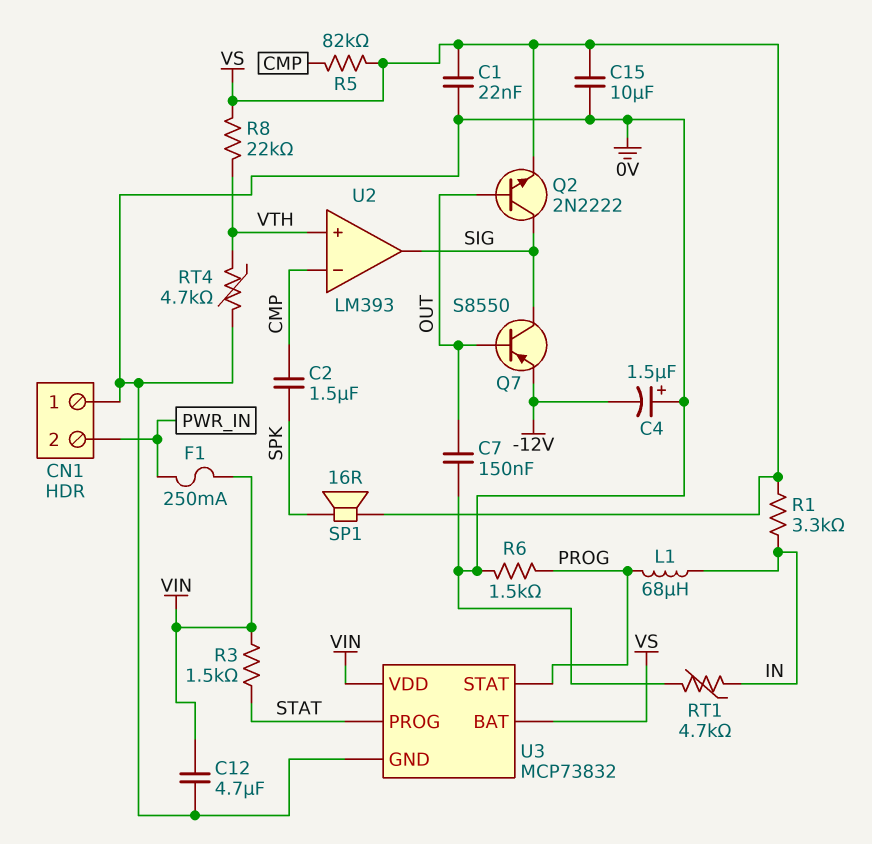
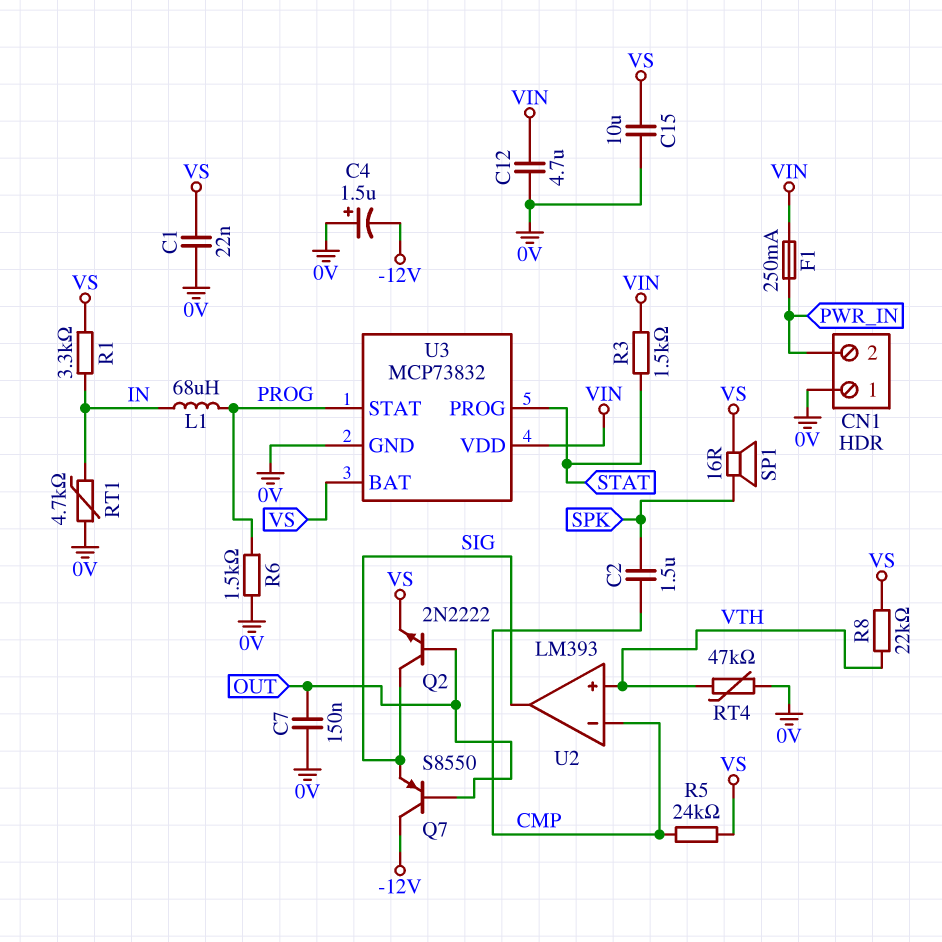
Q7: PNP S8550 (B OUT, C SIG, E -12V) -> PNP S8550 (B OUT, C -12V, E SIG)
R5: 82k (CMP, VS) -> 24k (CMP, VS)
RT4: 4.7k (0V, VTH) -> 47k (0V, VTH)

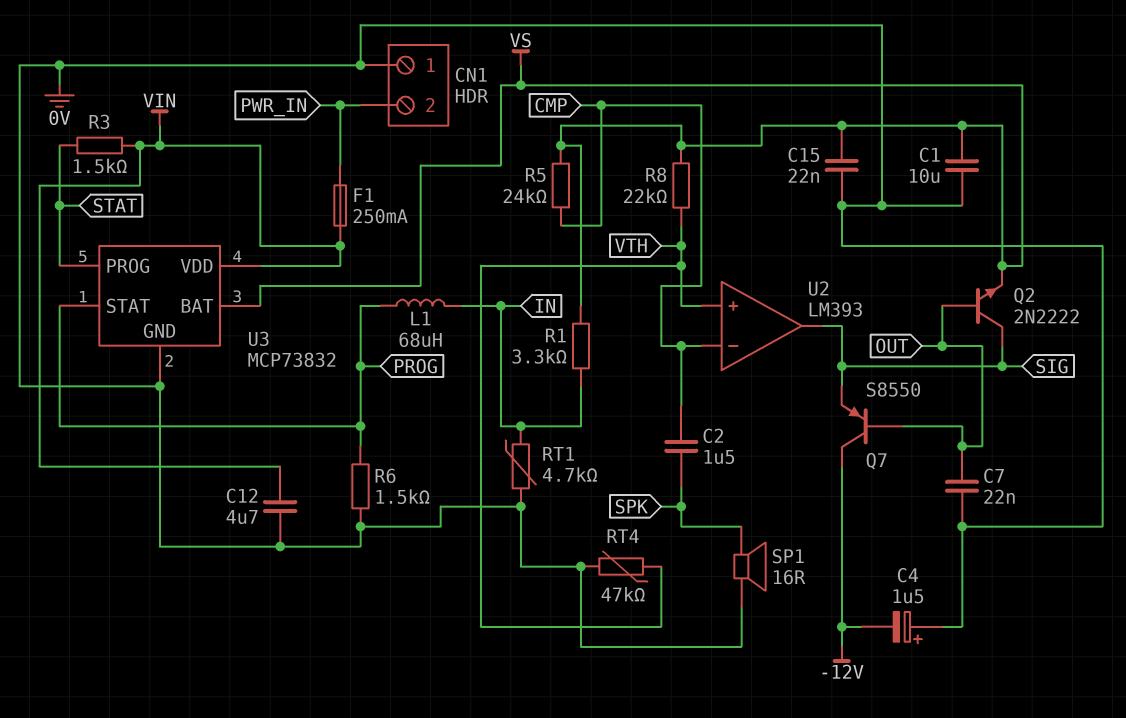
C1: 22nF (0V, VS) -> 10uF (0V, VS)
C7: 150nF (0V, OUT) -> 22nF (0V, OUT)
C15: 10uF (0V, VS) -> 22nF (0V, VS)
SP1: speaker 16R (SPK, VS) -> speaker 16R (0V, SPK)

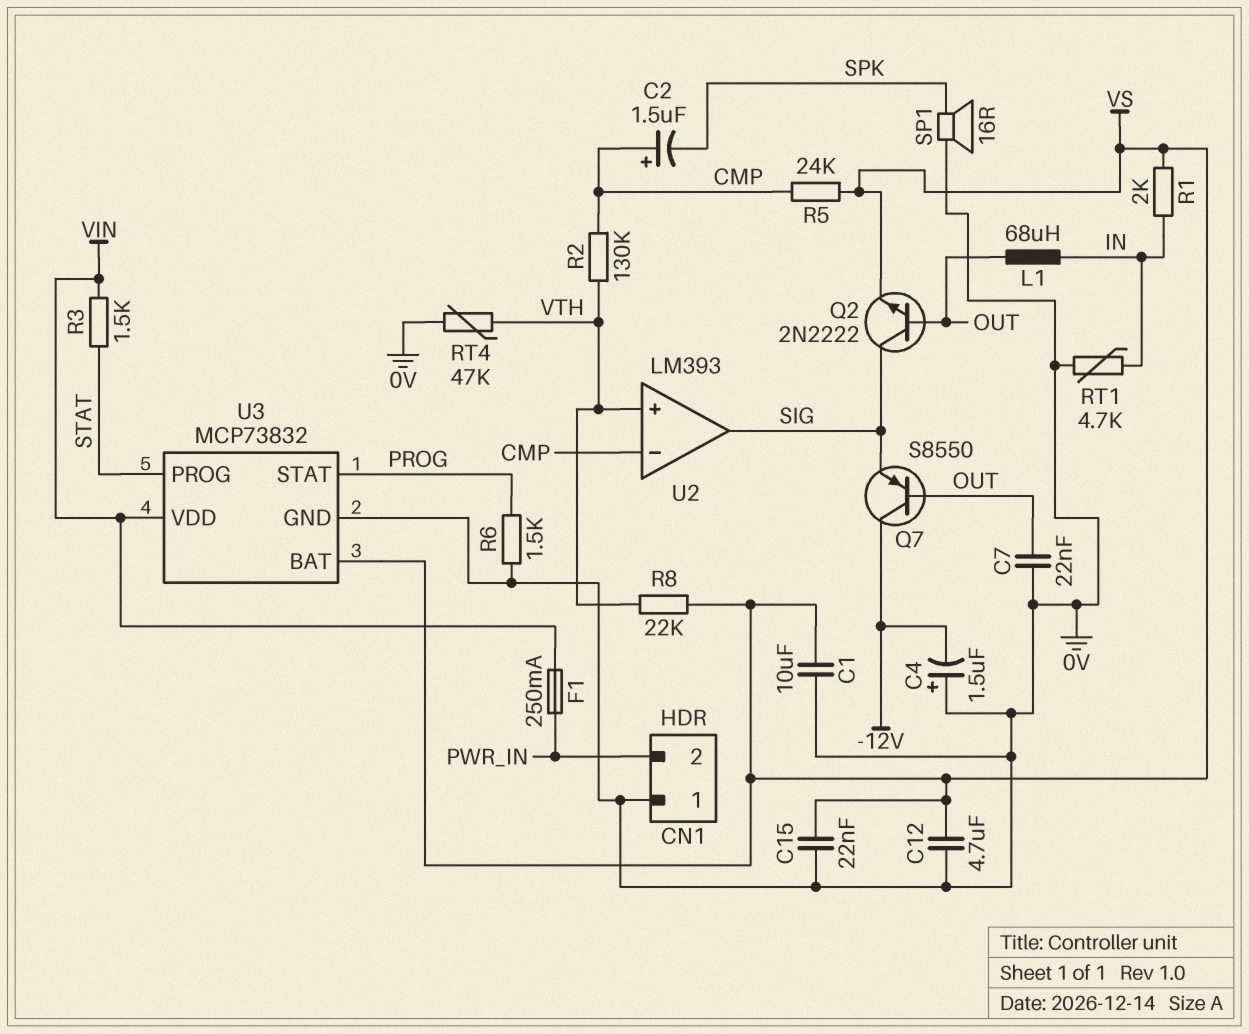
C2: 1.5uF (CMP, SPK) -> 1.5uF (plus CMP, minus SPK)
C12: 4.7uF (0V, VIN) -> 4.7uF (0V, VS)
L1: 68uH (IN, PROG) -> 68uH (IN, OUT)
R1: 3.3k (IN, VS) -> 2k (IN, VS)
R2: none -> 130k (CMP, VTH)

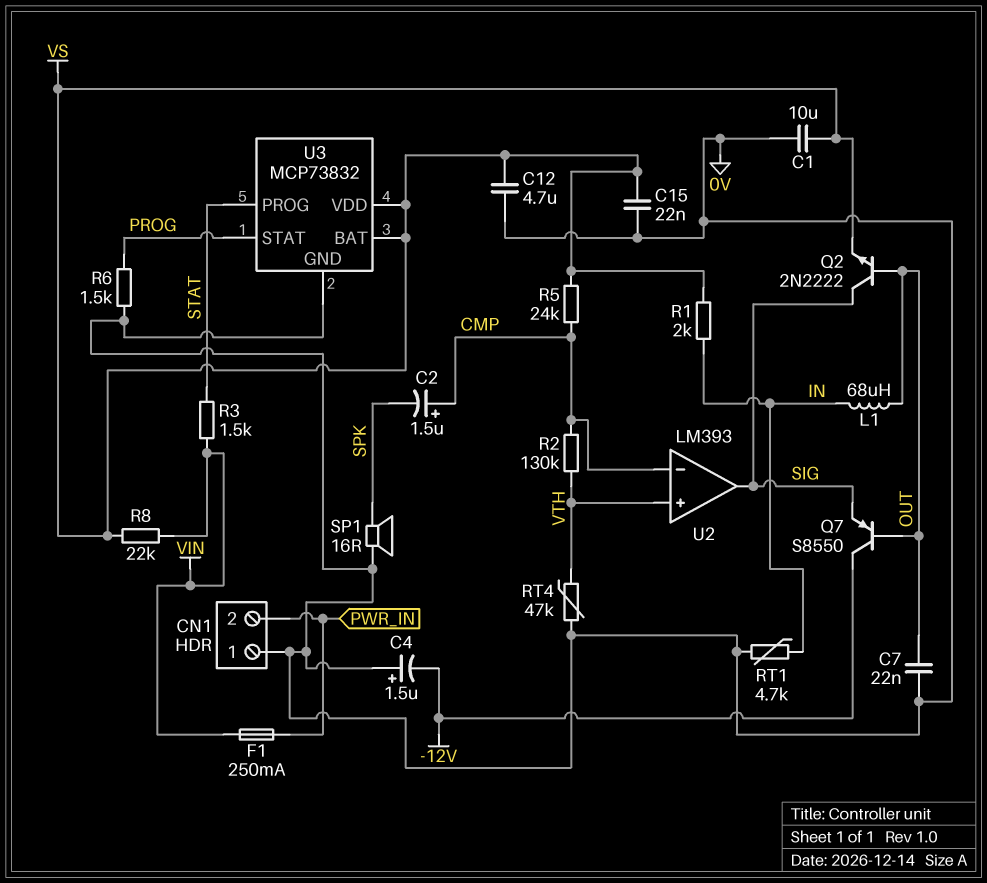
R8: 22k (VS, VTH) -> 22k (VIN, VS)
U3 pin VDD: VIN -> VS

